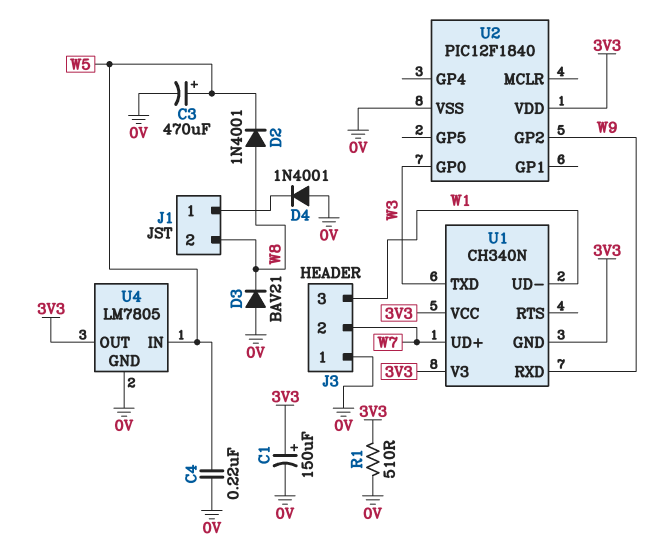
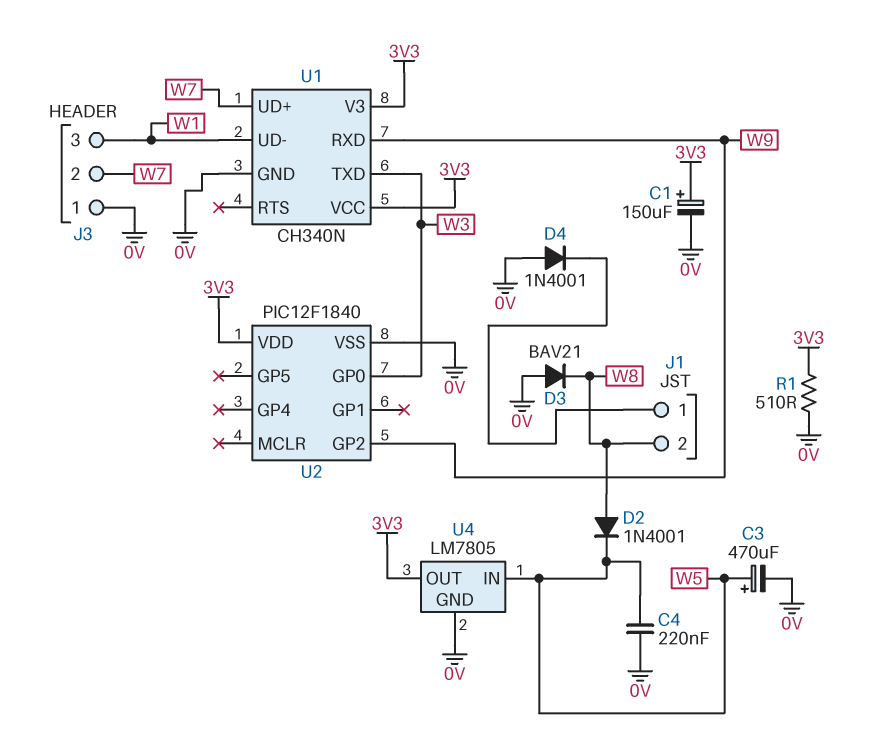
U1 pin GND: 3V3 -> 0V

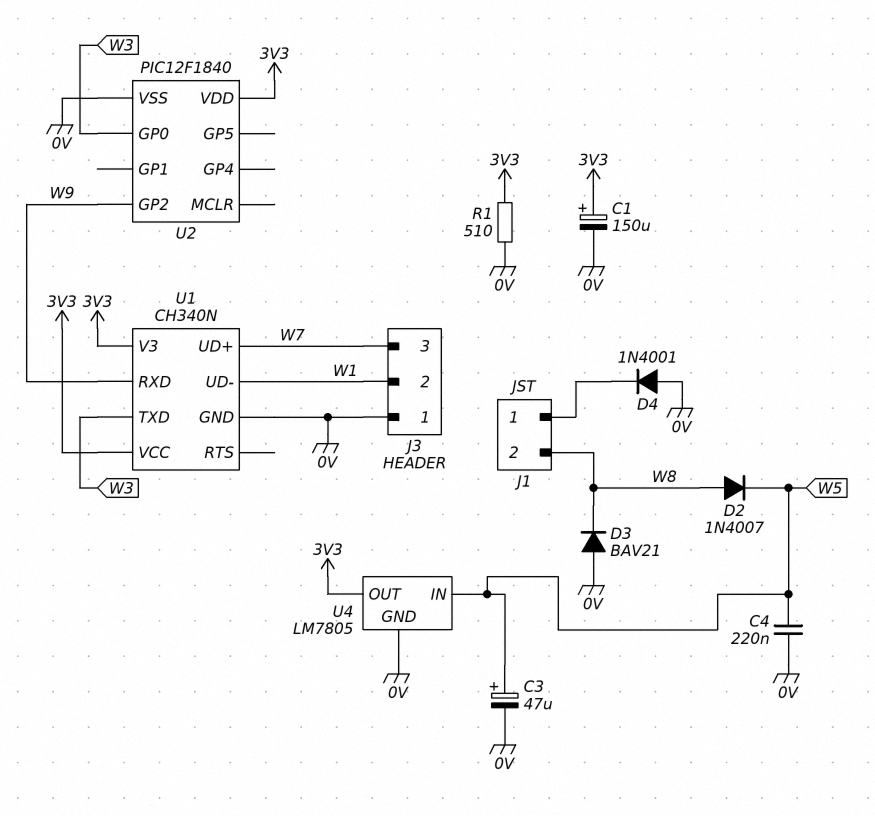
C3: 470uF (plus W5, minus 0V) -> 47uF (plus W5, minus 0V)
D2: diode 1N4001 (A W8, K W5) -> diode 1N4007 (A W8, K W5)
J3 pin 2: W7 -> W1
J3 pin 3: W1 -> W7

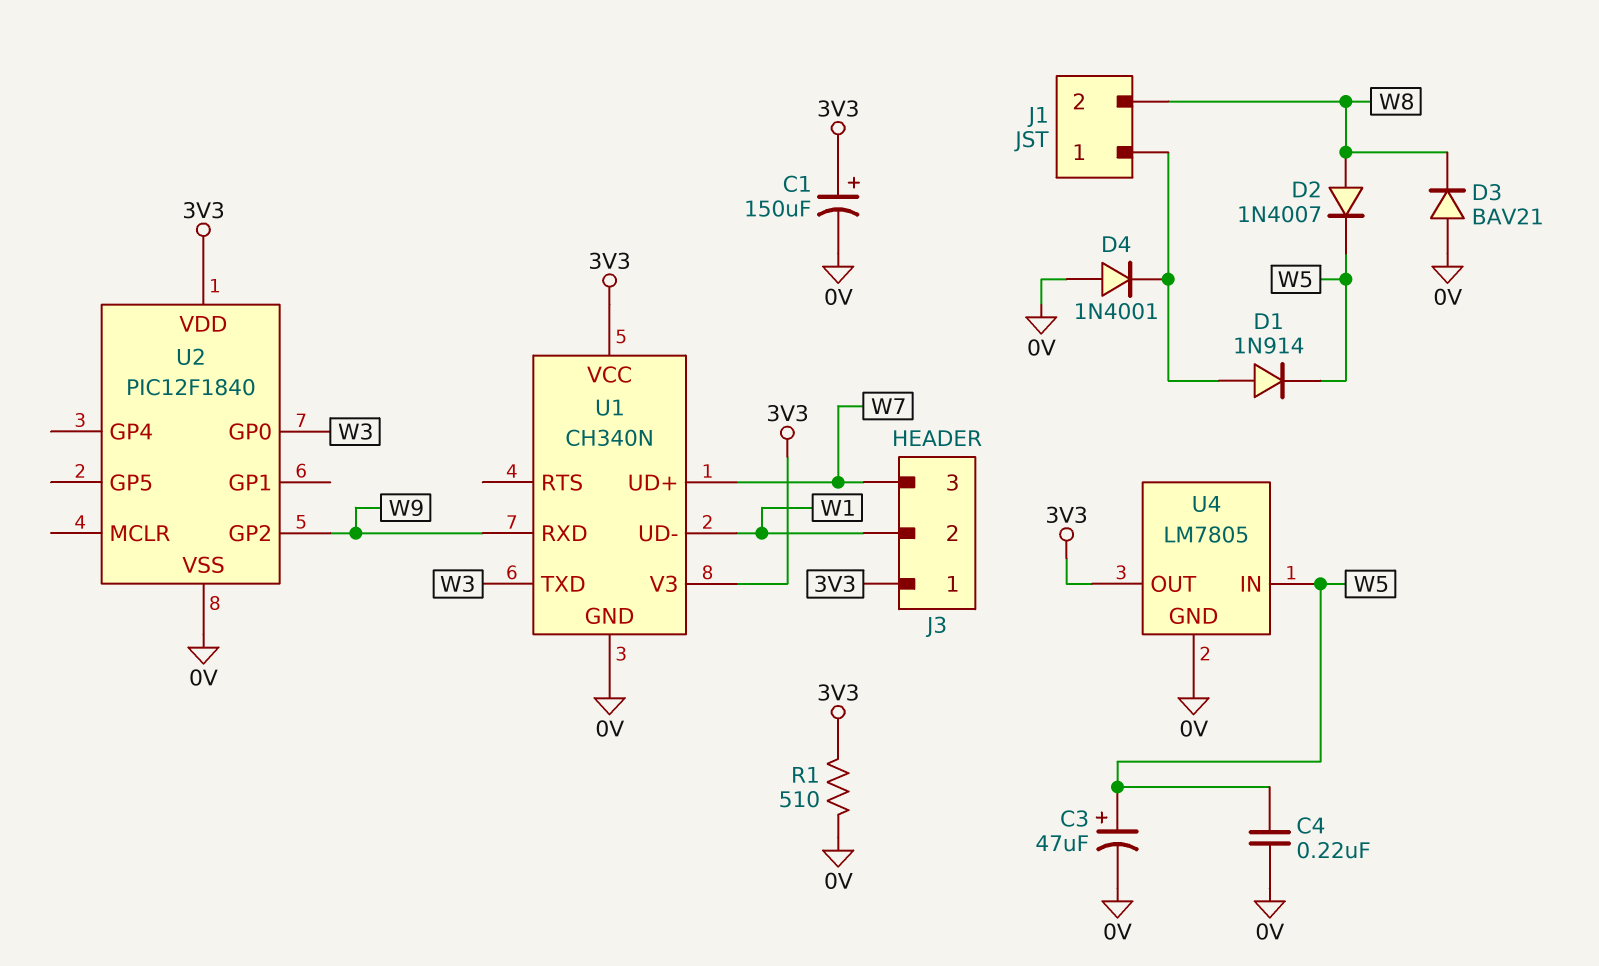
D1: none -> diode 1N914 (A J1/1, K W5)
J3 pin 1: 0V -> 3V3

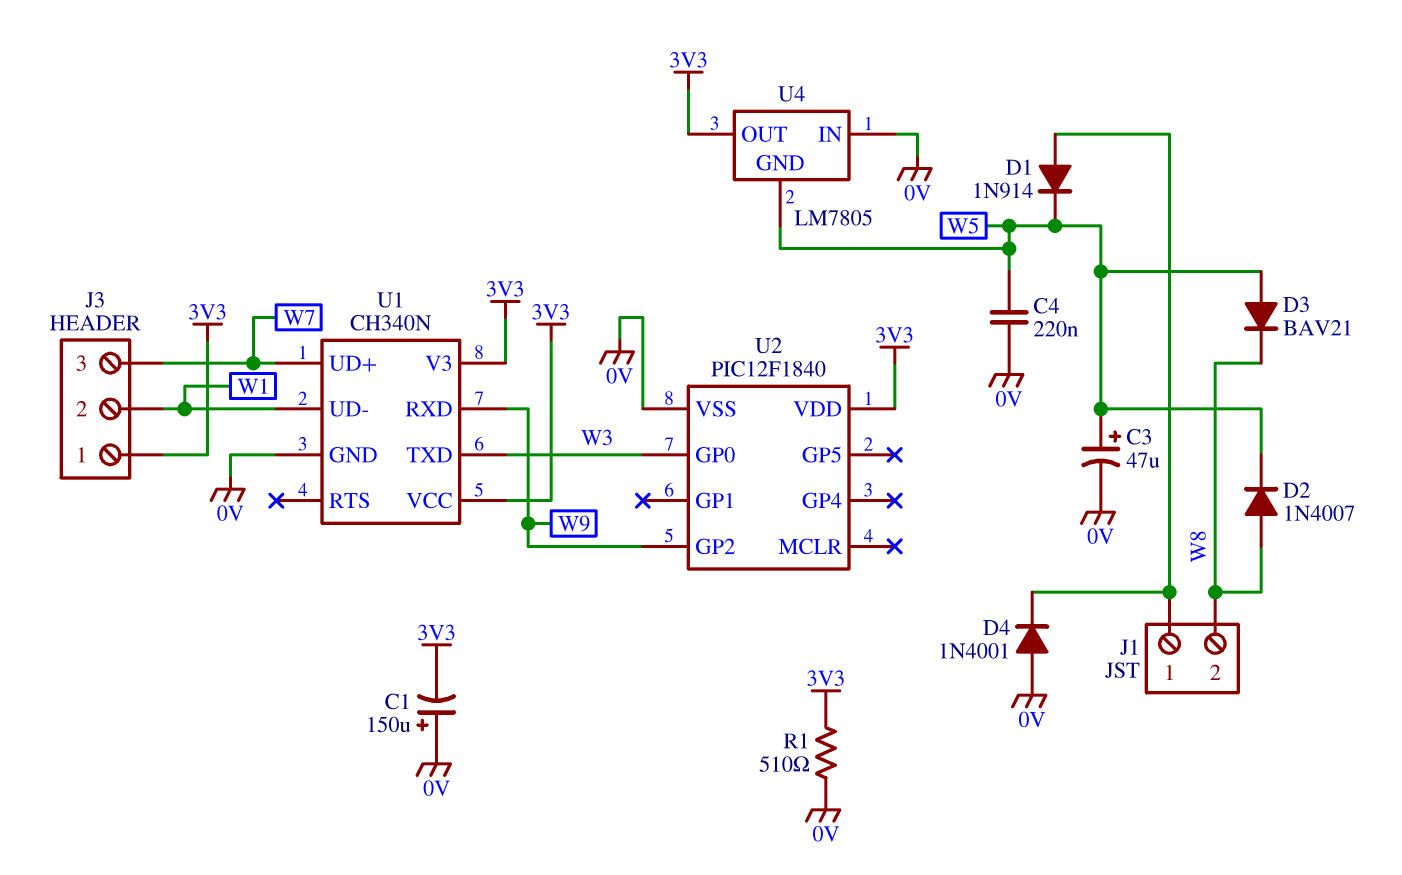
C1: 150uF (plus 3V3, minus 0V) -> 150uF (plus 0V, minus 3V3)
D3: diode BAV21 (A 0V, K W8) -> diode BAV21 (A W5, K W8)
U4 pin GND: 0V -> W5
U4 pin IN: W5 -> 0V

